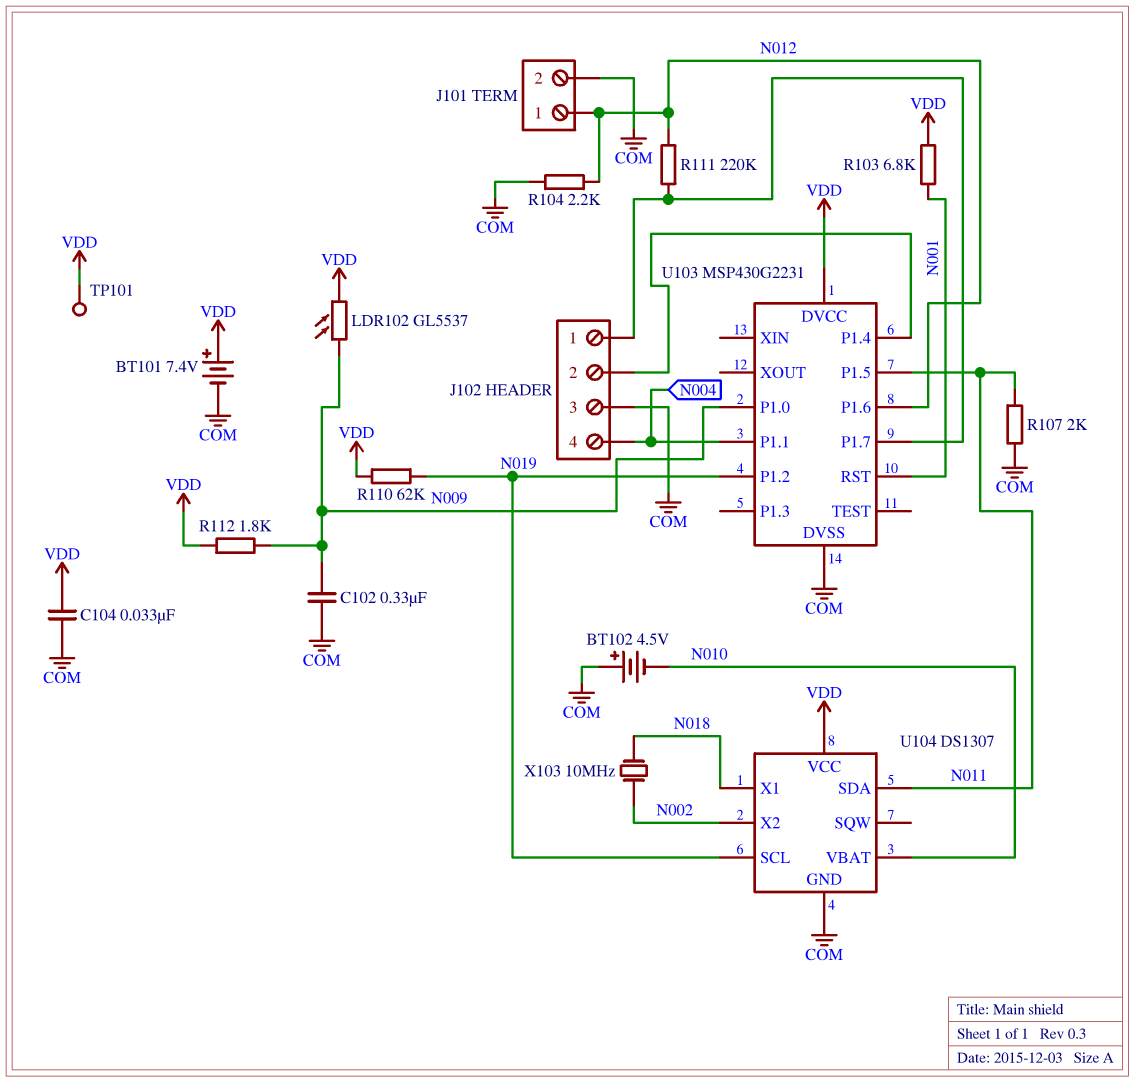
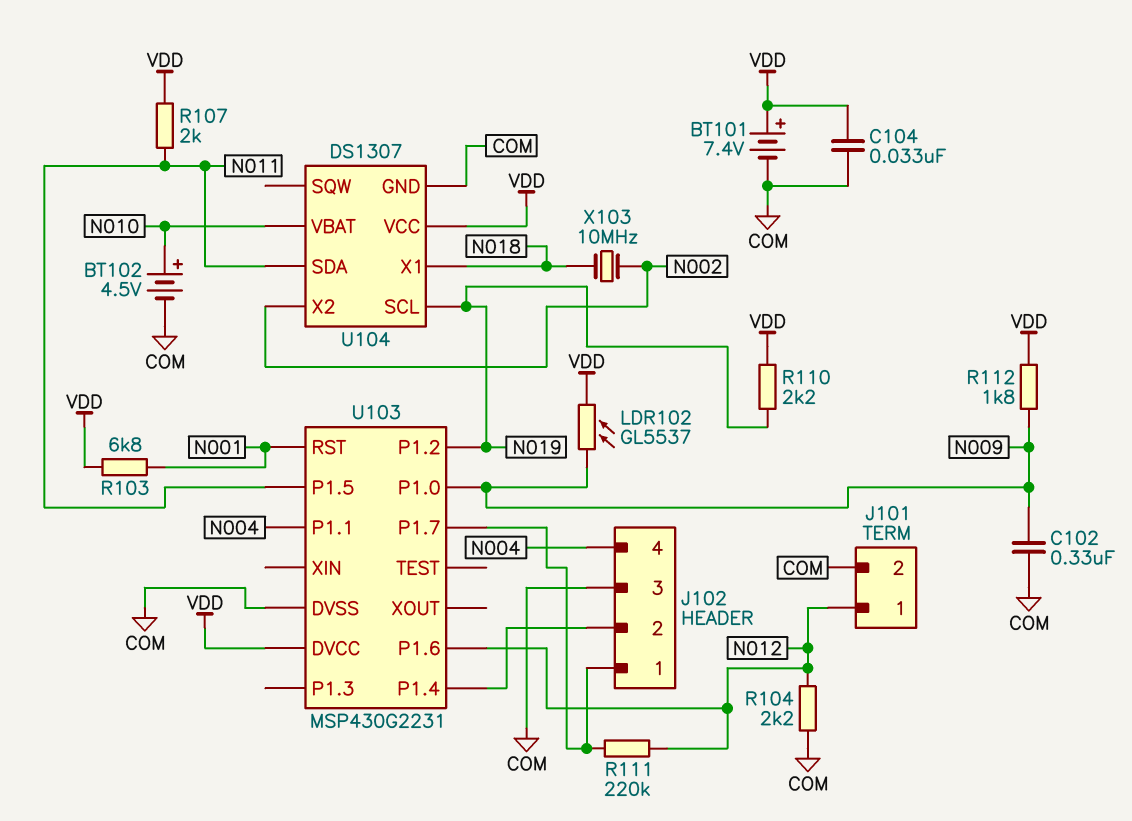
BT102: 4.5V (plus COM, minus N010) -> 4.5V (plus N010, minus COM)
R107: 2k (COM, N011) -> 2k (N011, VDD)
R110: 62k (N019, VDD) -> 2.2k (N019, VDD)
TP101: test point (VDD) -> none

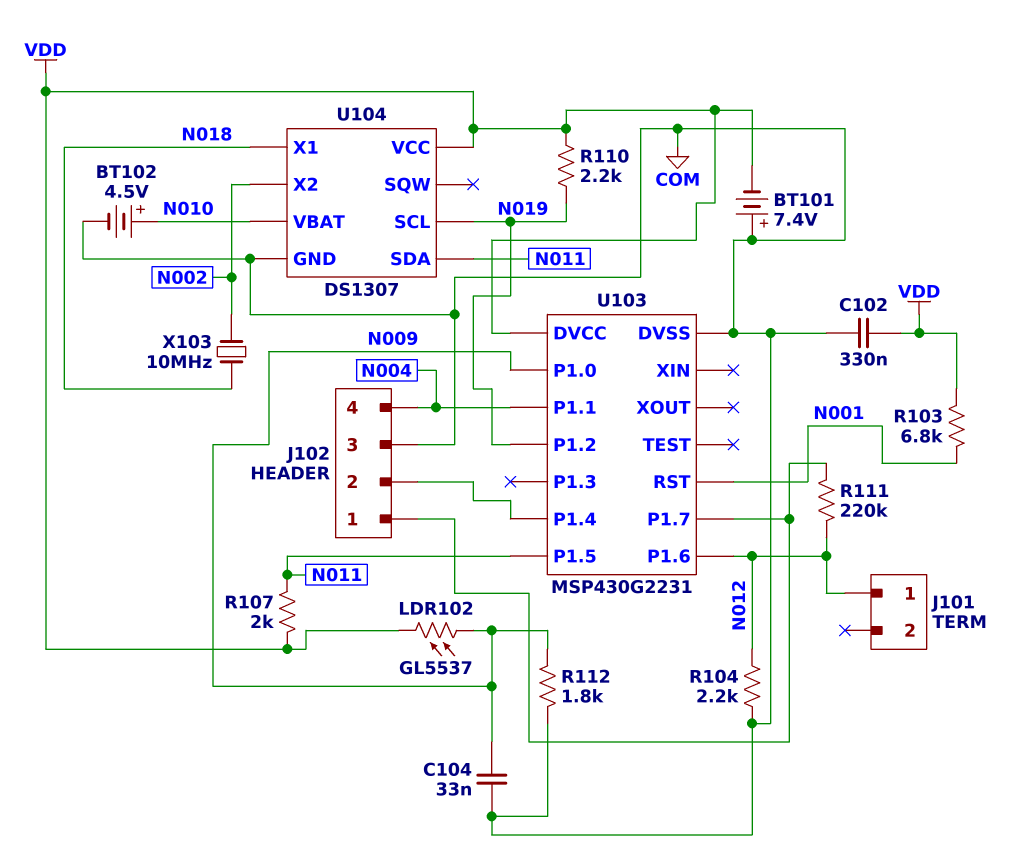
BT101: 7.4V (plus VDD, minus COM) -> 7.4V (plus COM, minus VDD)
C102: 330nF (COM, N009) -> 330nF (COM, VDD)
C104: 33nF (COM, VDD) -> 33nF (COM, N009)
J101 pin 2: COM -> none
R112: 1.8k (N009, VDD) -> 1.8k (COM, N009)

